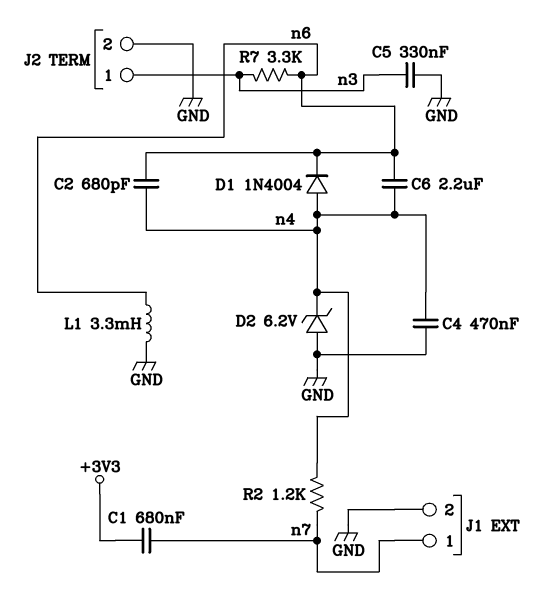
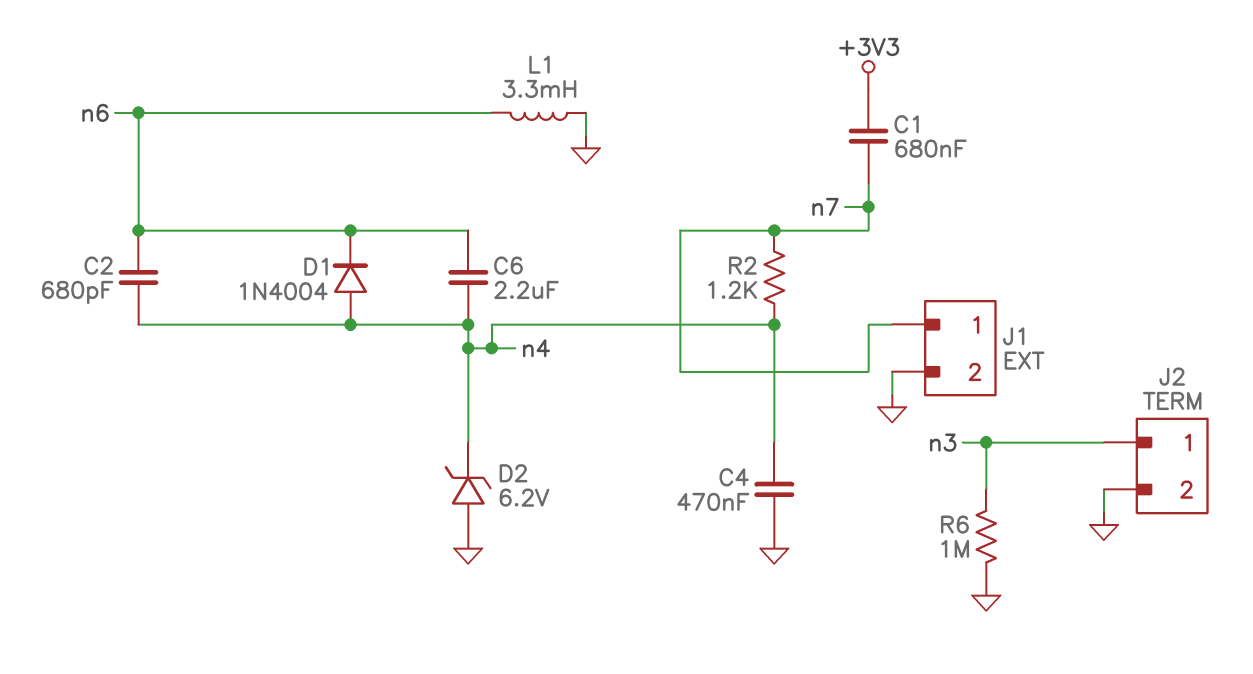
C5: 330nF (GND, n3) -> none
R6: none -> 1M (GND, n3)
R7: 3.3k (n3, n6) -> none

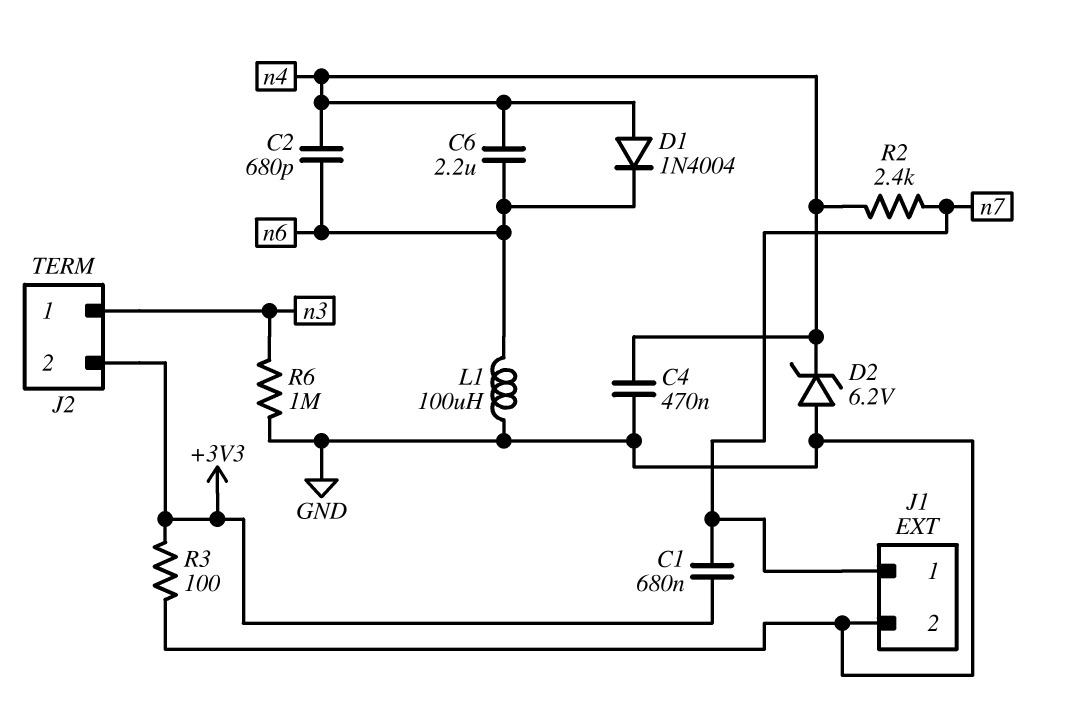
J2 pin 2: GND -> +3V3
L1: 3.3mH (GND, n6) -> 100uH (GND, n6)
R2: 1.2k (n4, n7) -> 2.4k (n4, n7)
R3: none -> 100 (+3V3, GND)

